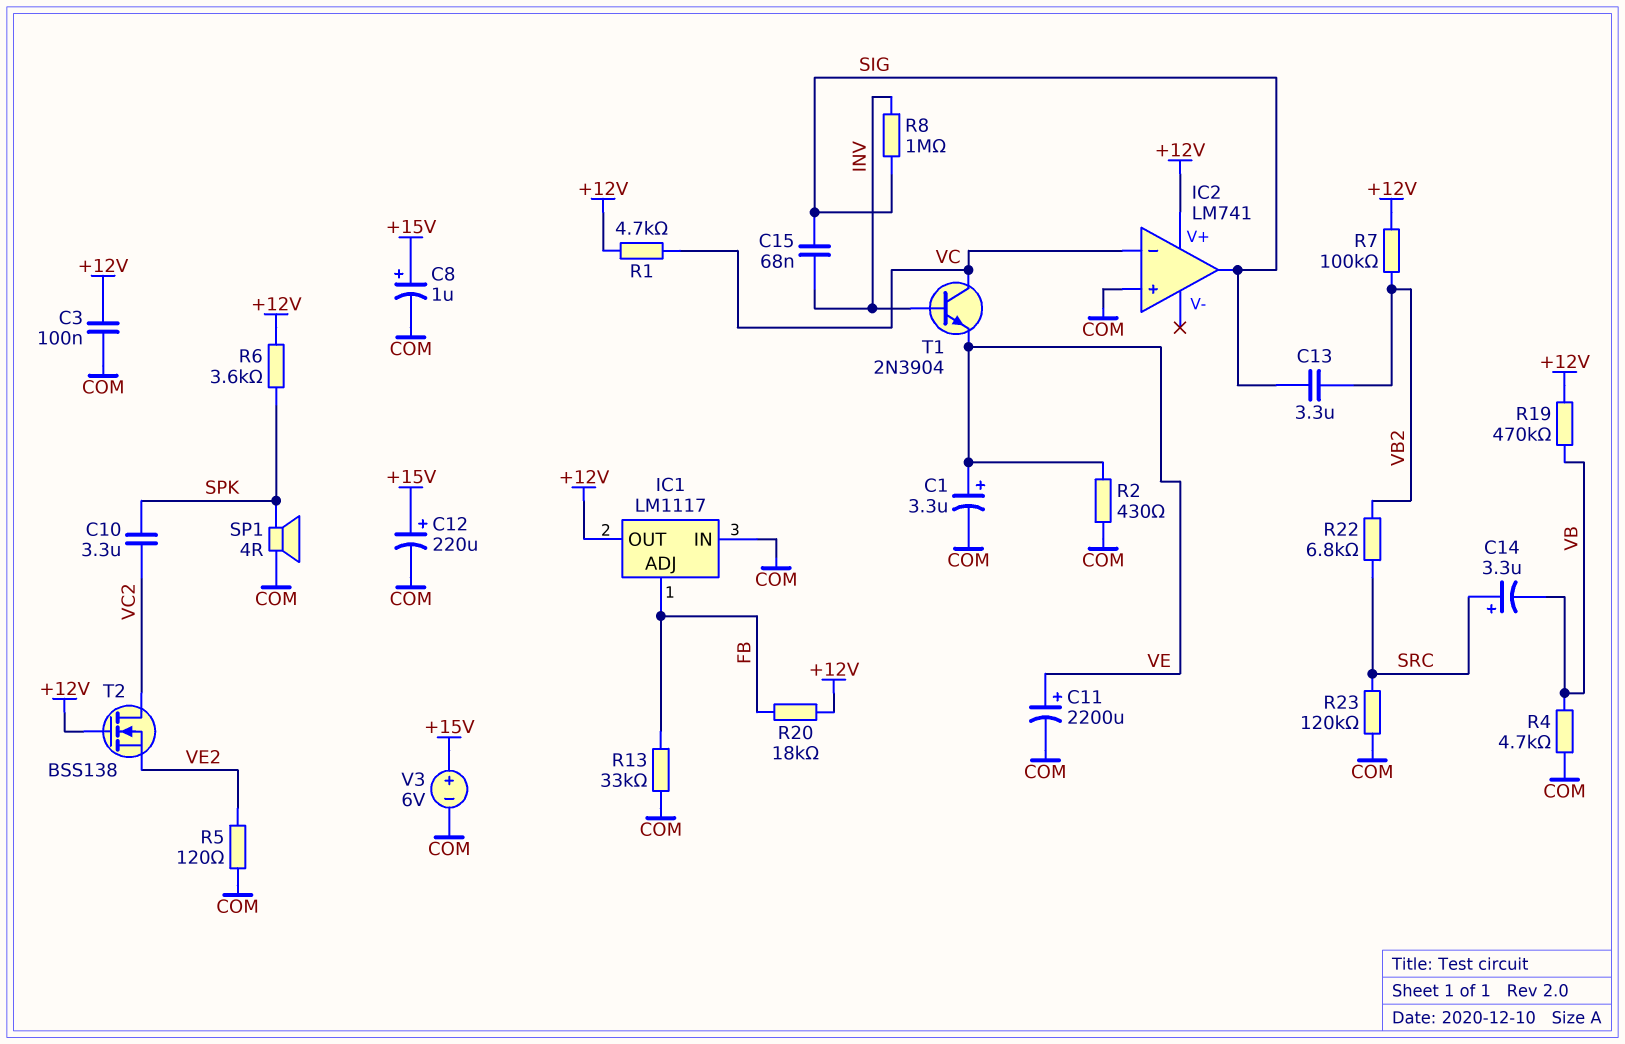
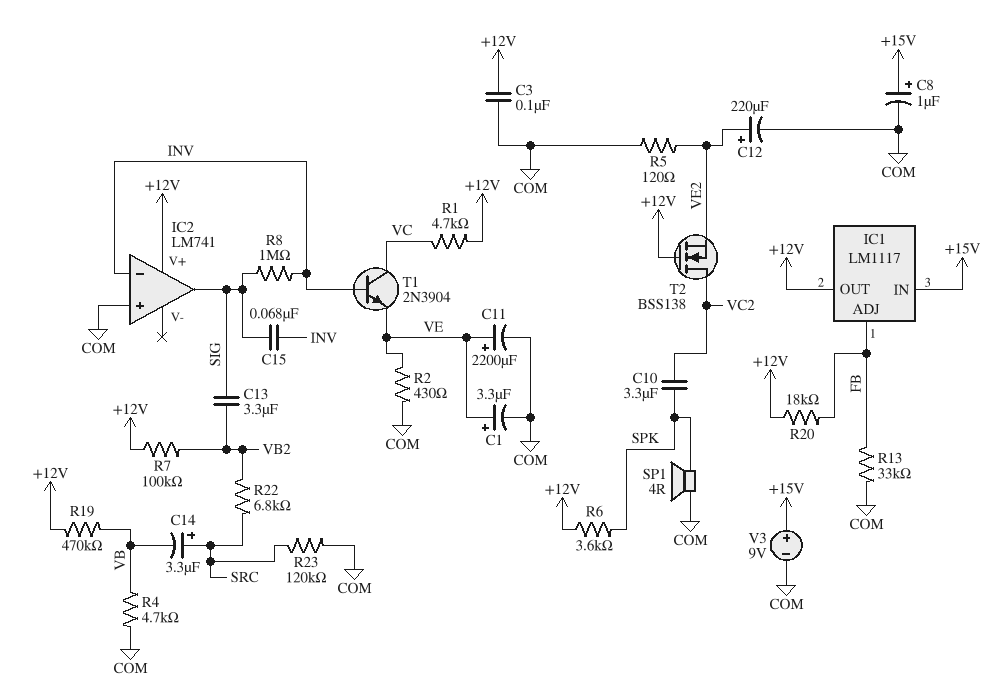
C12: 220uF (plus +15V, minus COM) -> 220uF (plus VE2, minus COM)
IC1 pin IN: COM -> +15V
IC2 pin in-: VC -> INV
V3: 6V (plus +15V, minus COM) -> 9V (plus +15V, minus COM)

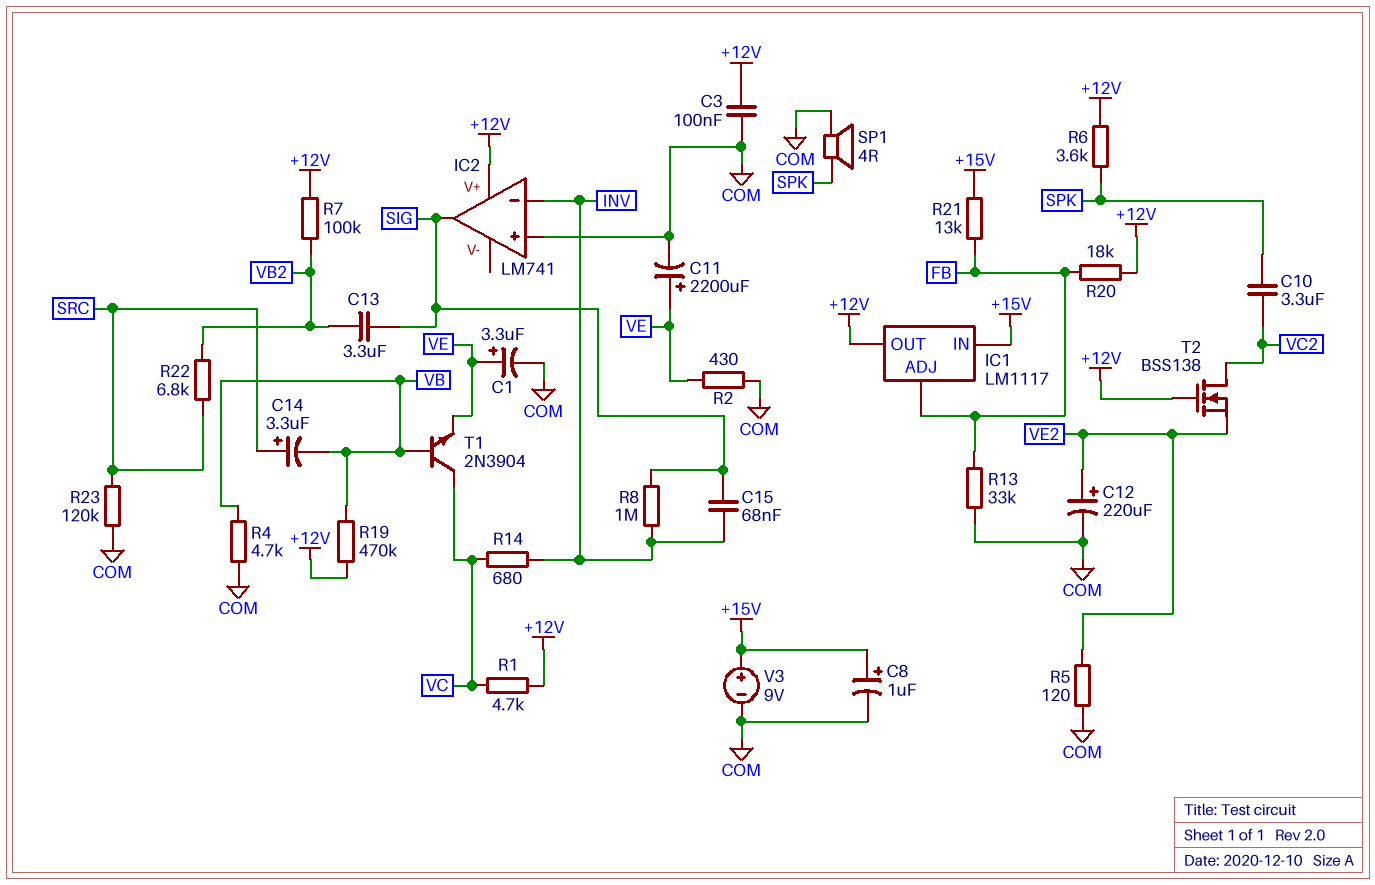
R14: none -> 680 (INV, VC)
R21: none -> 13k (+15V, FB)
T1: NPN 2N3904 (B INV, C VC, E VE) -> NPN 2N3904 (B VB, C VC, E VE)

